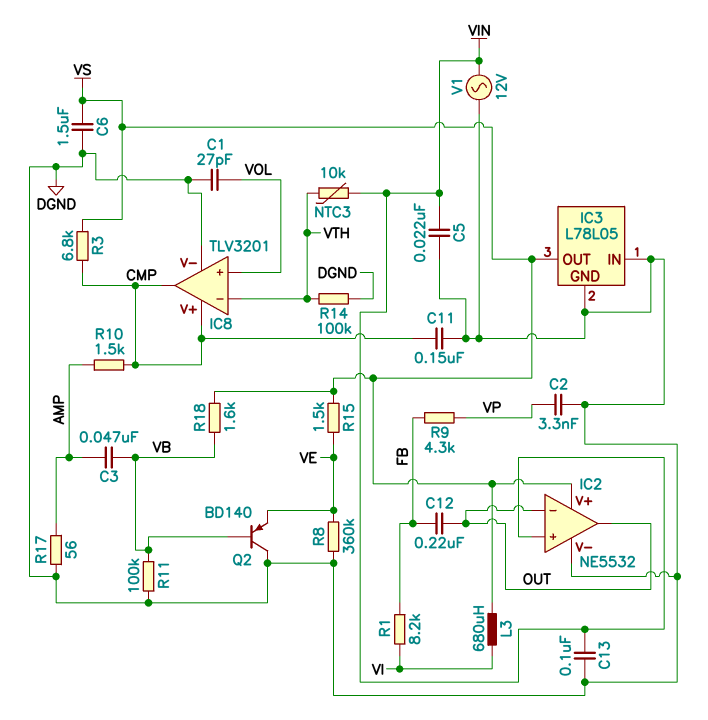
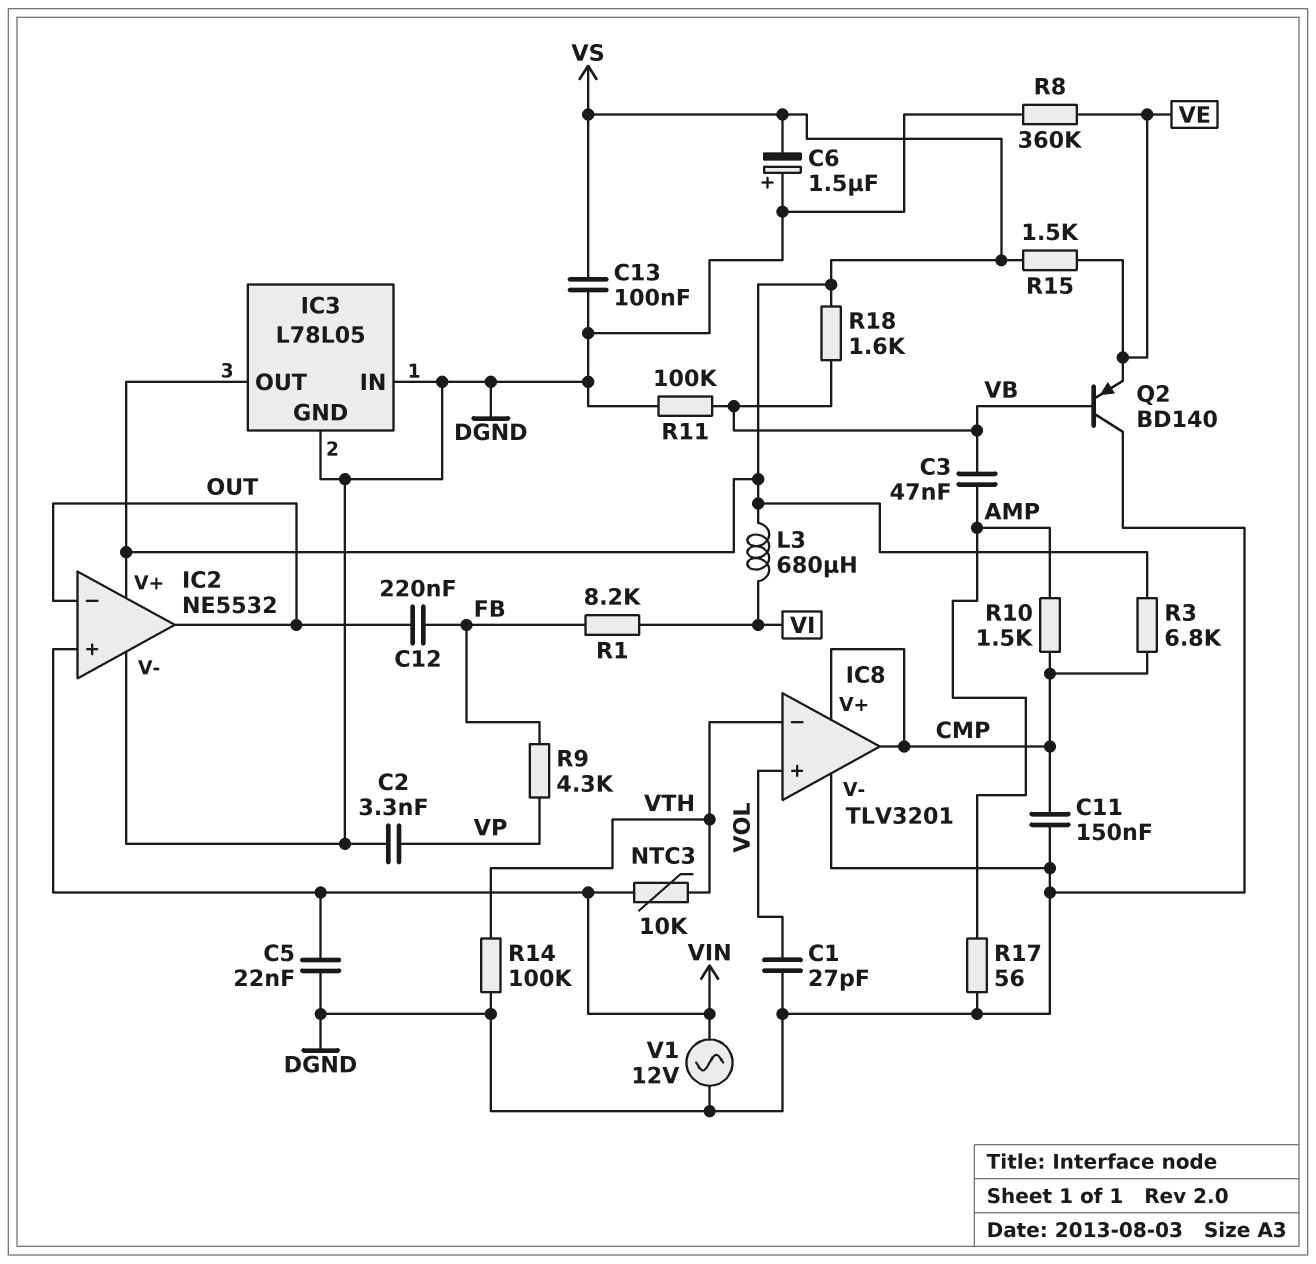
C6: 1.5uF (DGND, VS) -> 1.5uF (plus DGND, minus VS)
C13: 100nF (DGND, VIN) -> 100nF (DGND, VS)

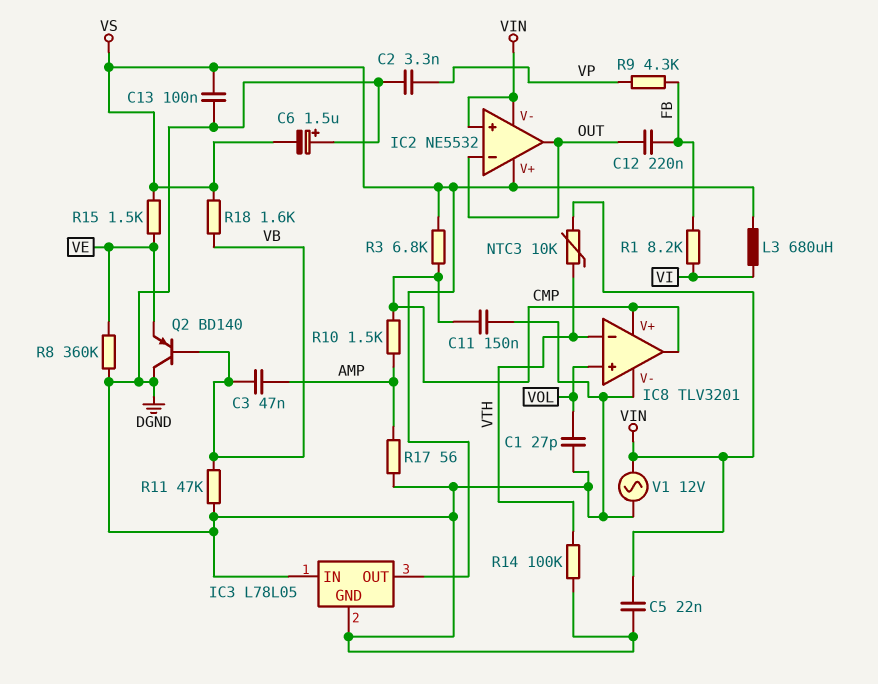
IC2 pin V-: DGND -> VIN
R11: 100k (DGND, VB) -> 47k (DGND, VB)

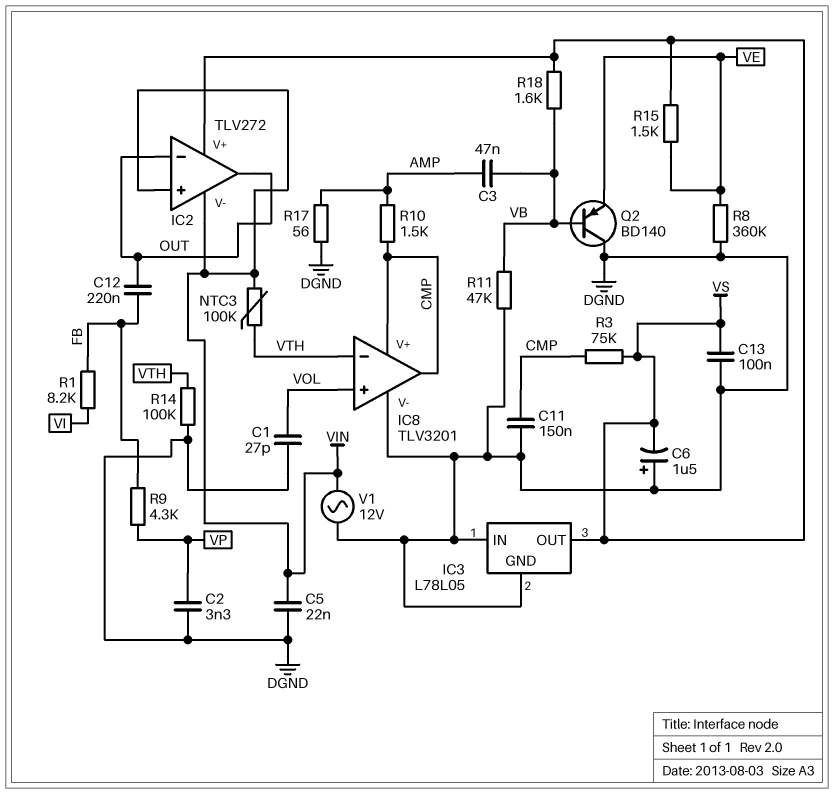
IC2: NE5532 -> TLV272
L3: 680uH (VI, VS) -> none
NTC3: 10k (VIN, VTH) -> 100k (VIN, VTH)
R3: 6.8k (CMP, VS) -> 75k (CMP, VS)

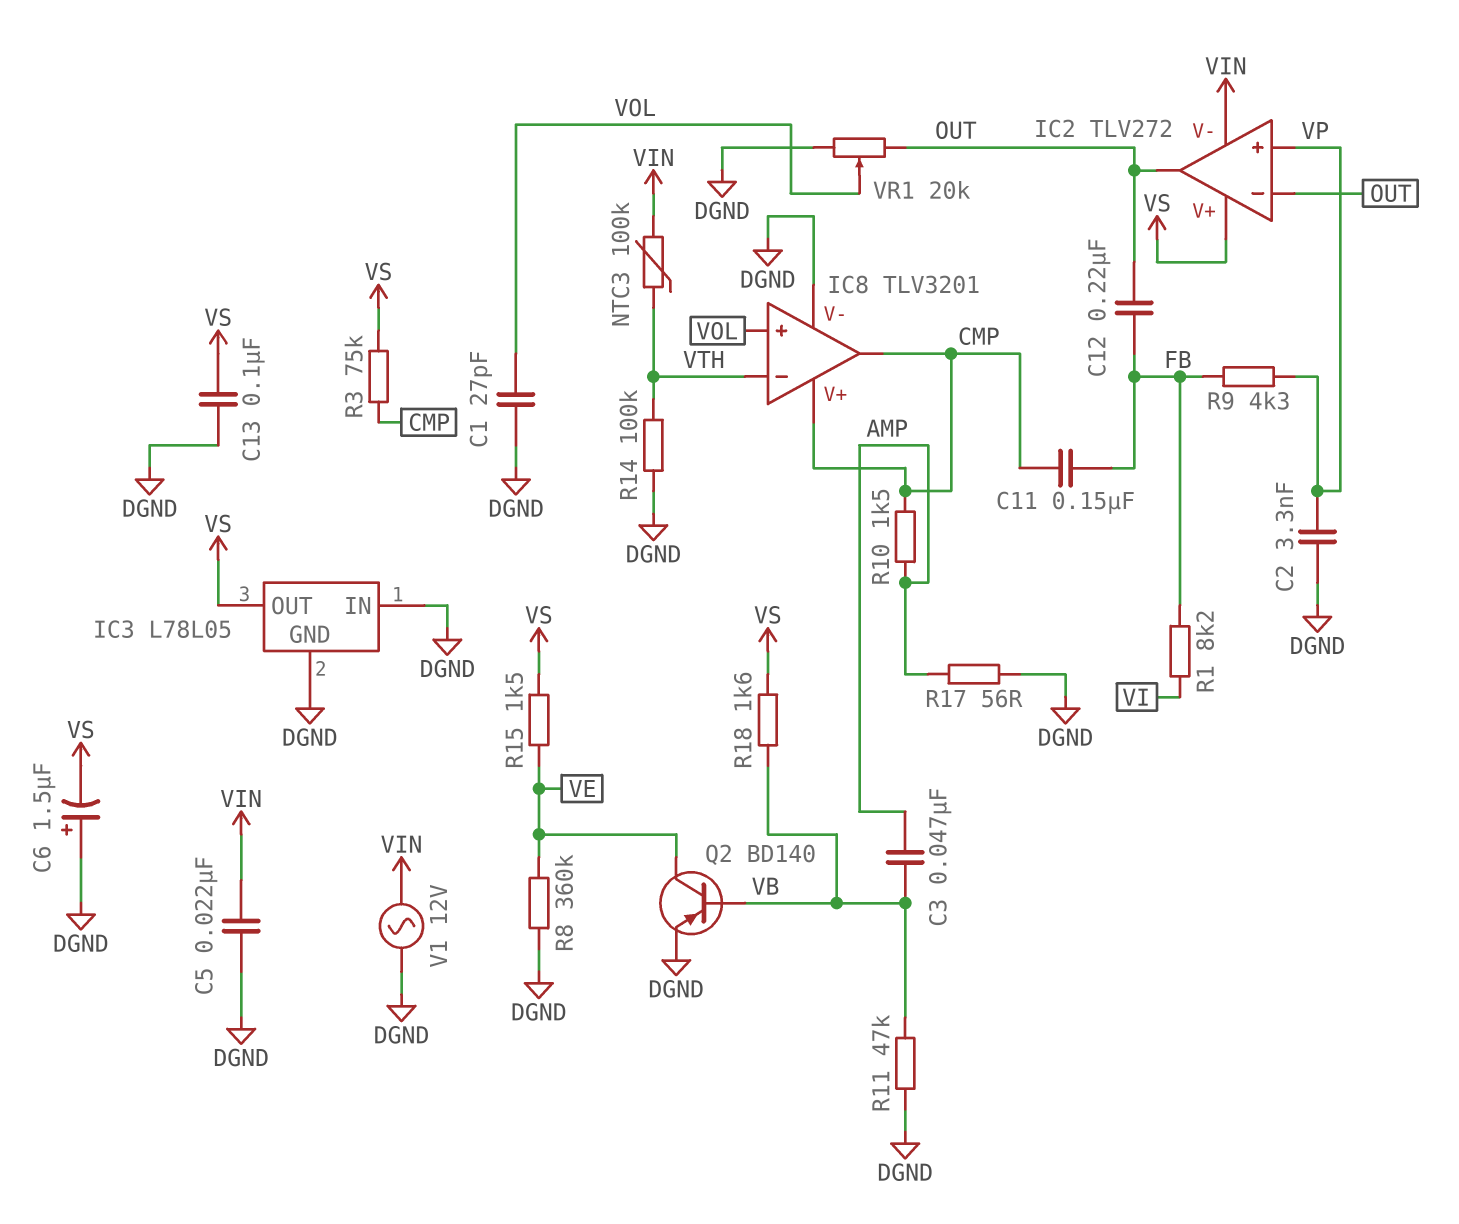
C11: 150nF (CMP, DGND) -> 150nF (CMP, FB)
IC2 pin in+: VIN -> VP
Q2: PNP BD140 (B VB, C DGND, E VE) -> PNP BD140 (B VB, C VE, E DGND)
VR1: none -> 20k (DGND, OUT, wiper VOL)

